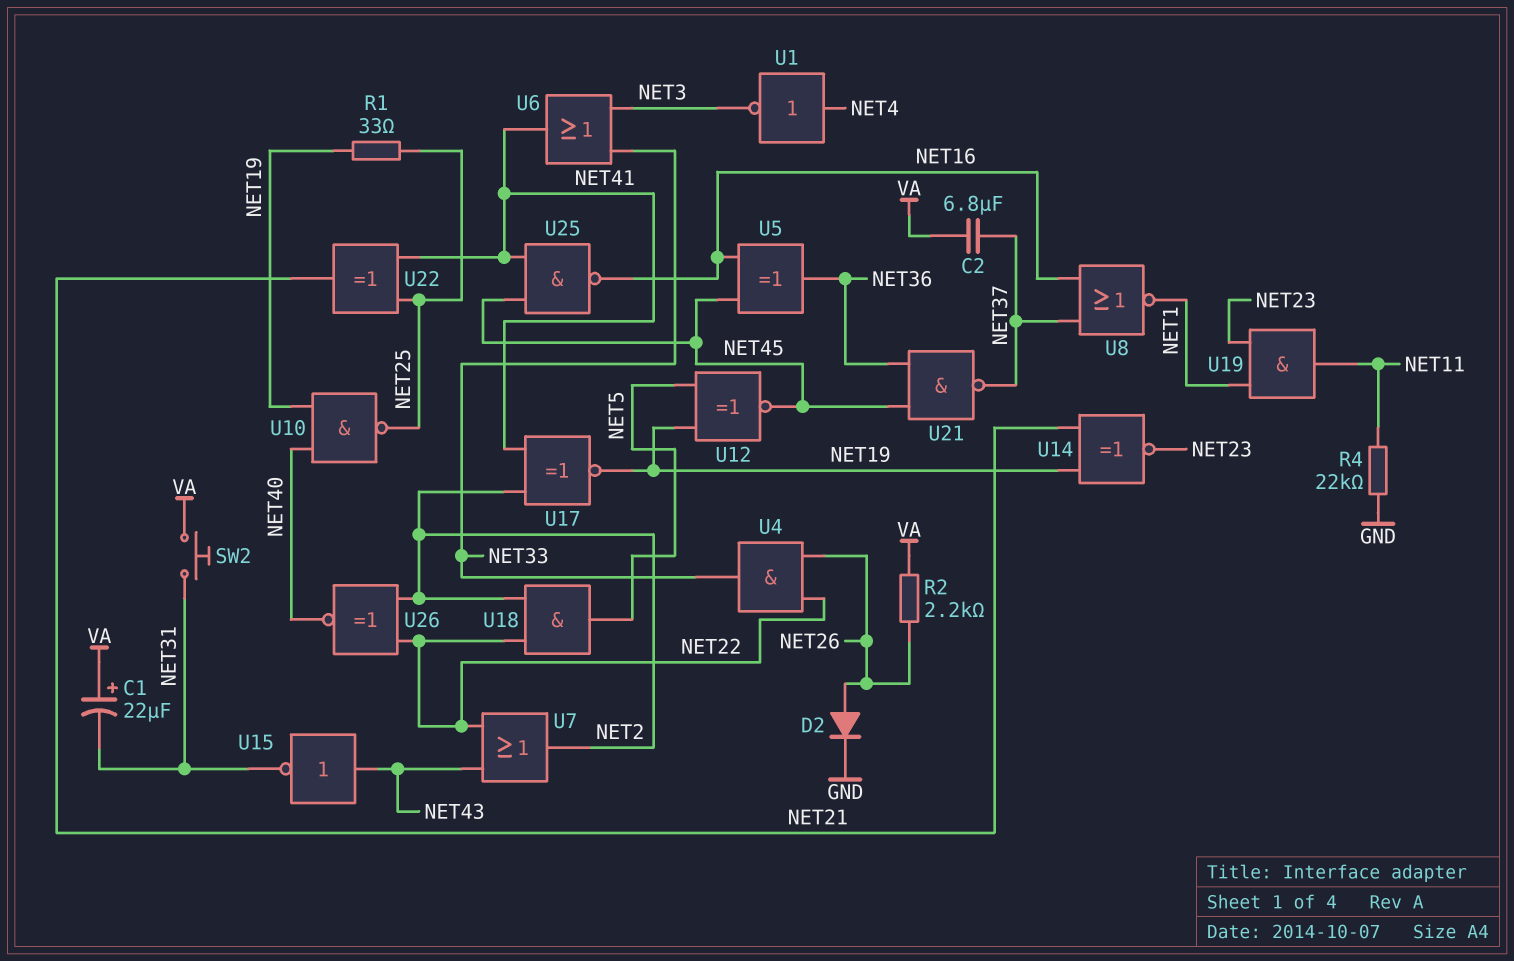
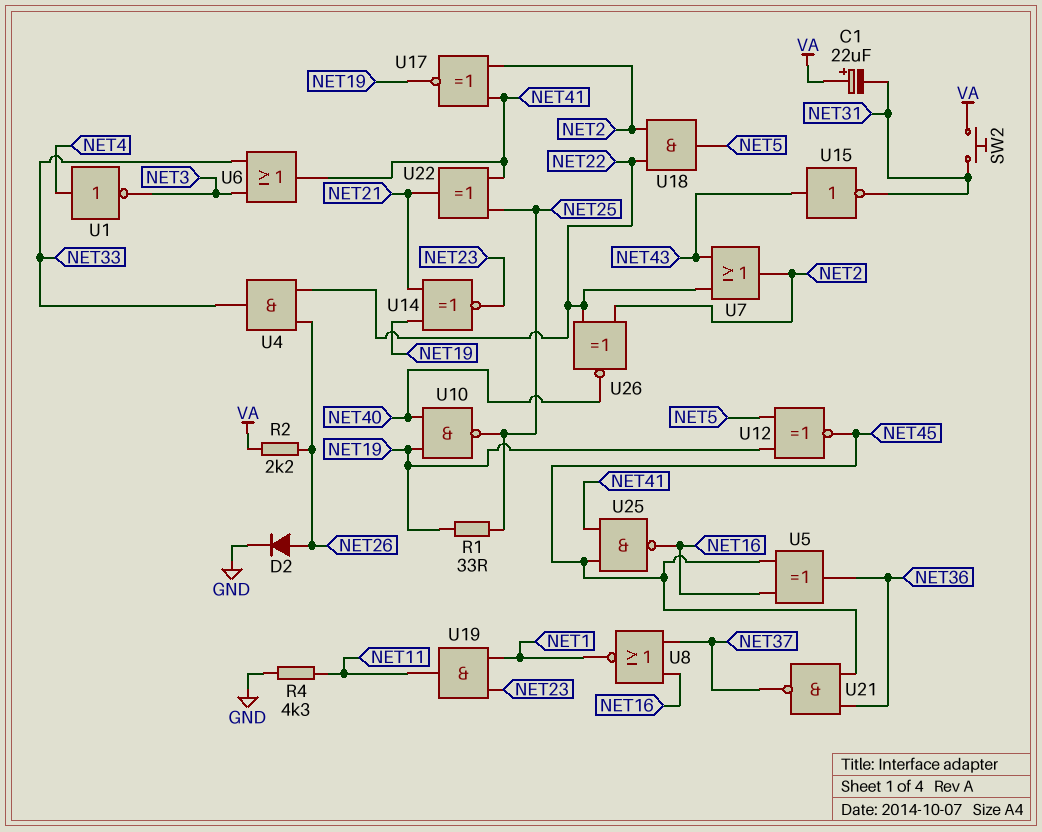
C2: 6.8uF (NET37, VA) -> none
R4: 22k (GND, NET11) -> 4.3k (GND, NET11)

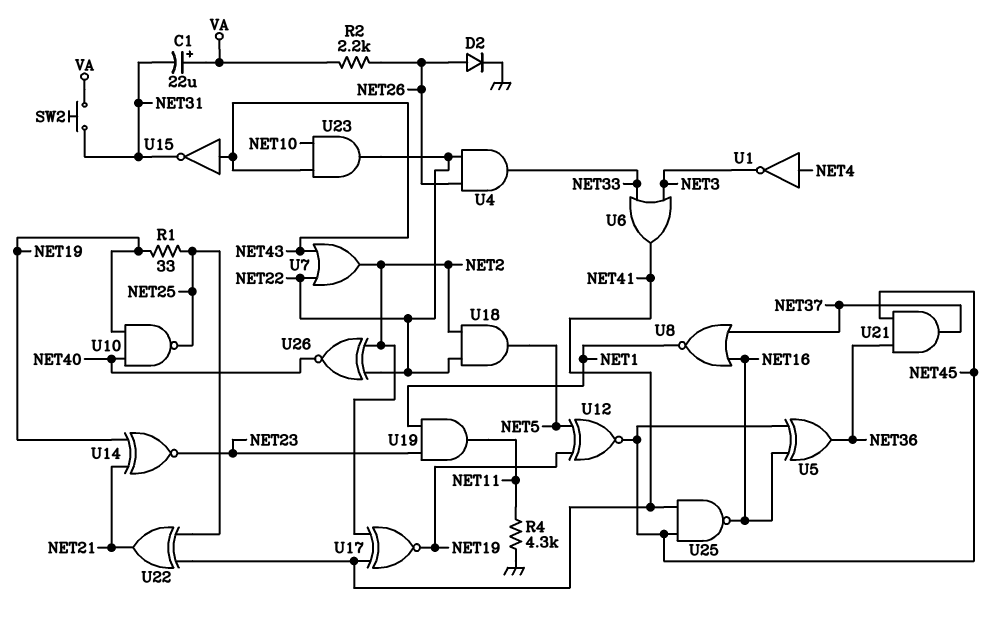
U21: NAND (in NET36, in NET45, out NET37) -> AND (in NET36, in NET45, out NET37)
U23: none -> AND (in NET10, in NET43, out NET22)

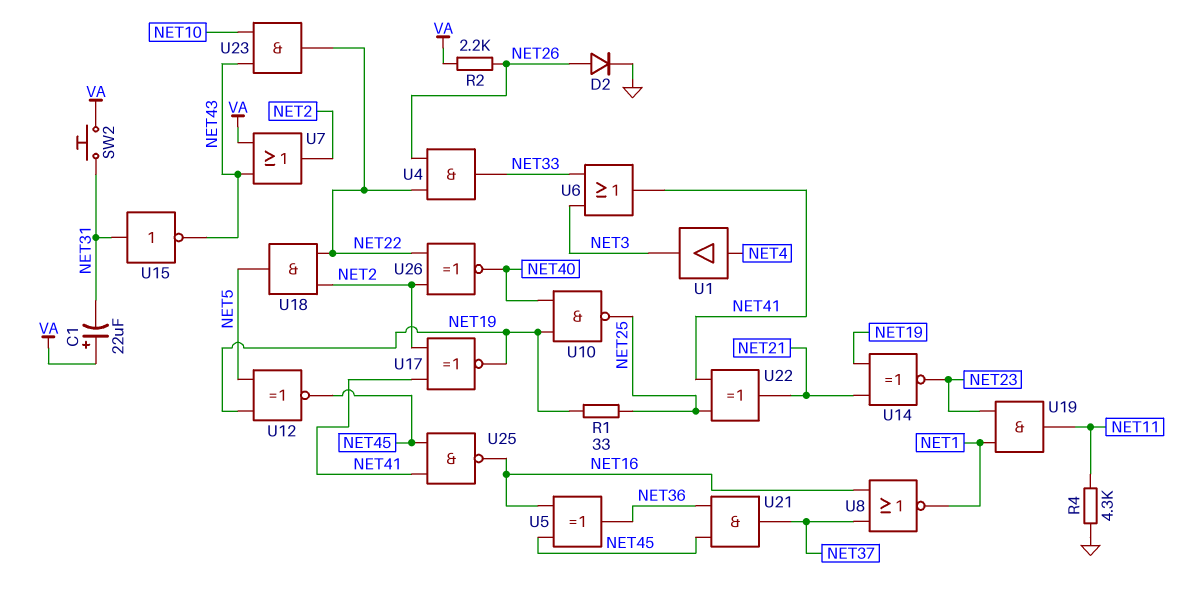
U1: NOT (in NET4, out NET3) -> buffer (in NET4, out NET3)
U7: OR (in NET22, in NET43, out NET2) -> OR (in NET43, in VA, out NET2)
U15: NOT (in NET43, out NET31) -> NOT (in NET31, out NET43)

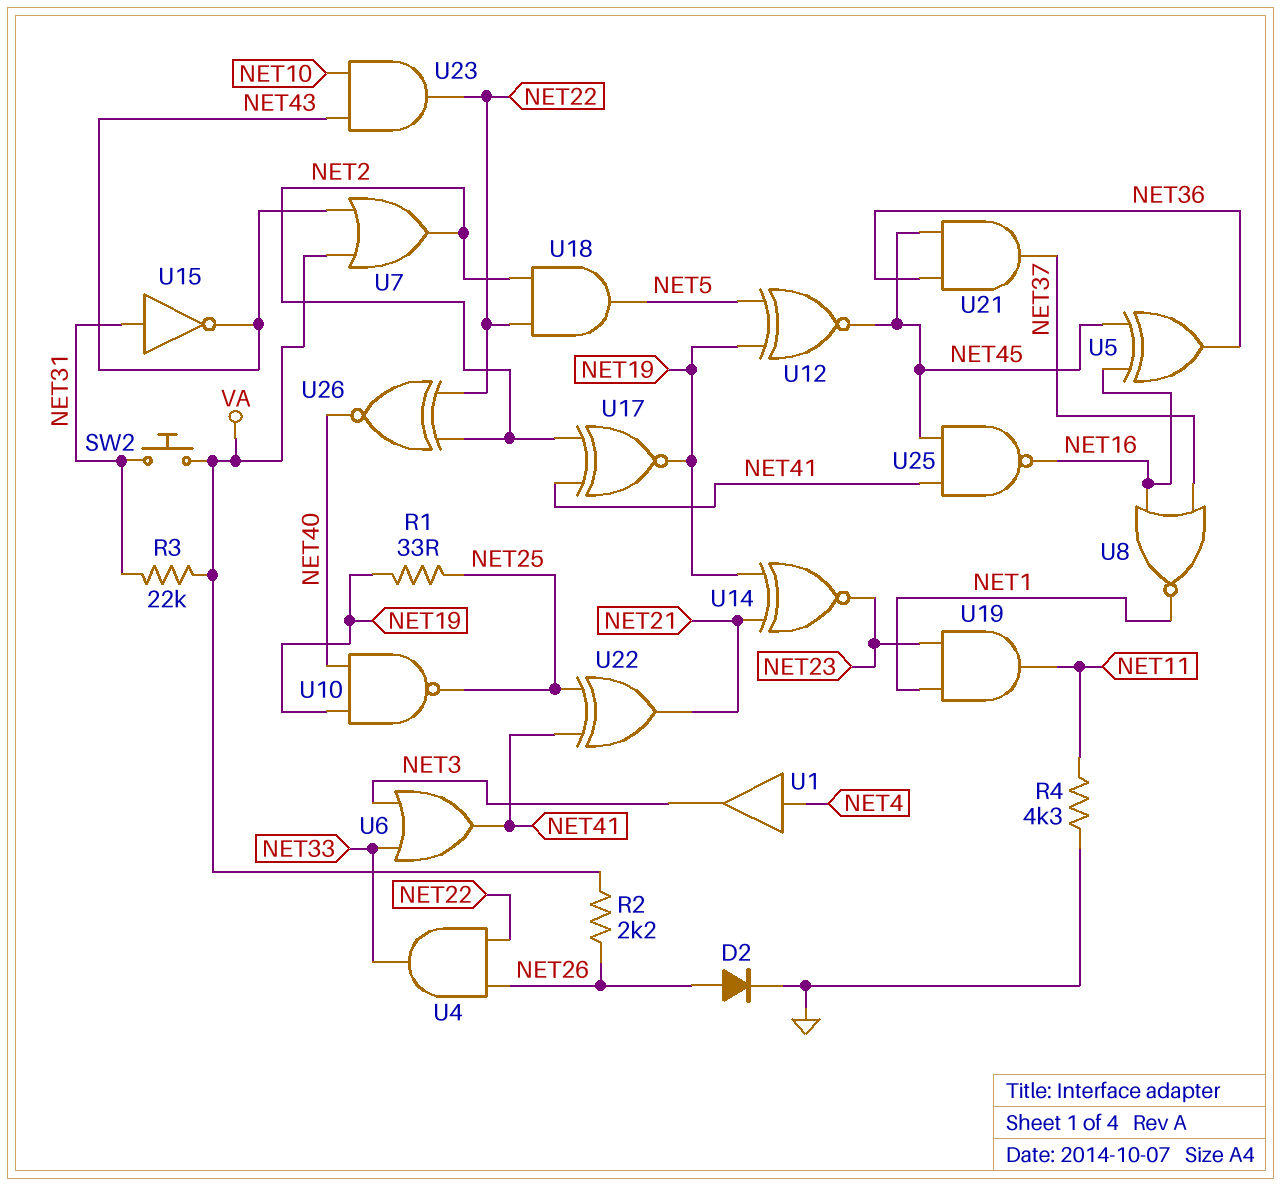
C1: 22uF (plus VA, minus NET31) -> none
R3: none -> 22k (NET31, VA)

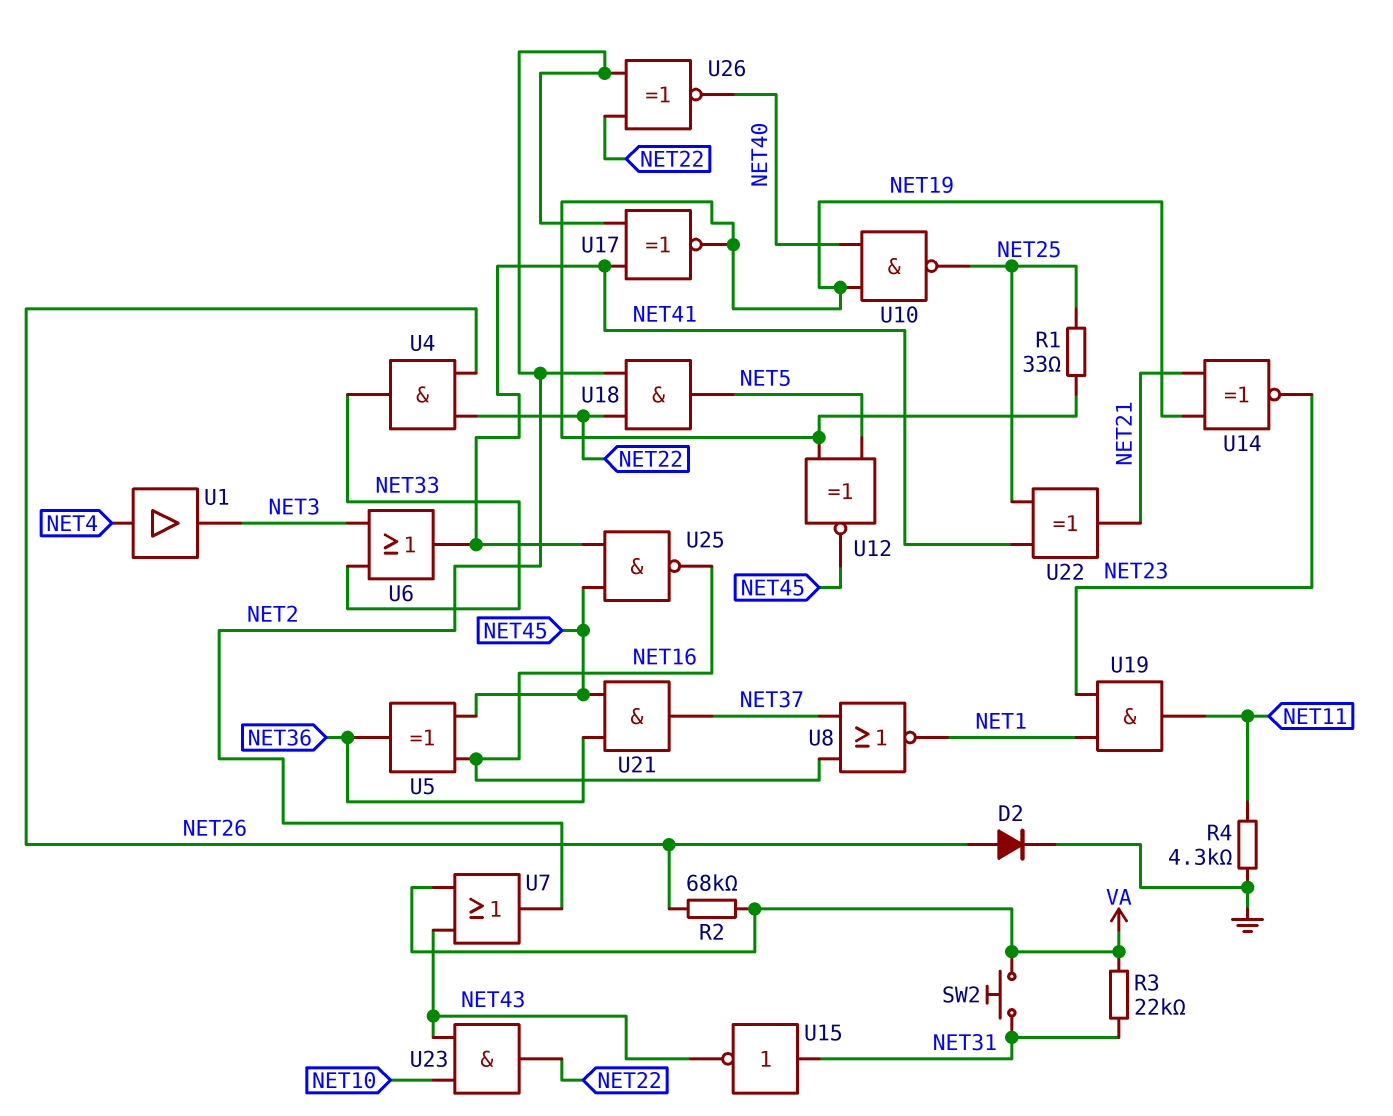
R2: 2.2k (NET26, VA) -> 68k (NET26, VA)

